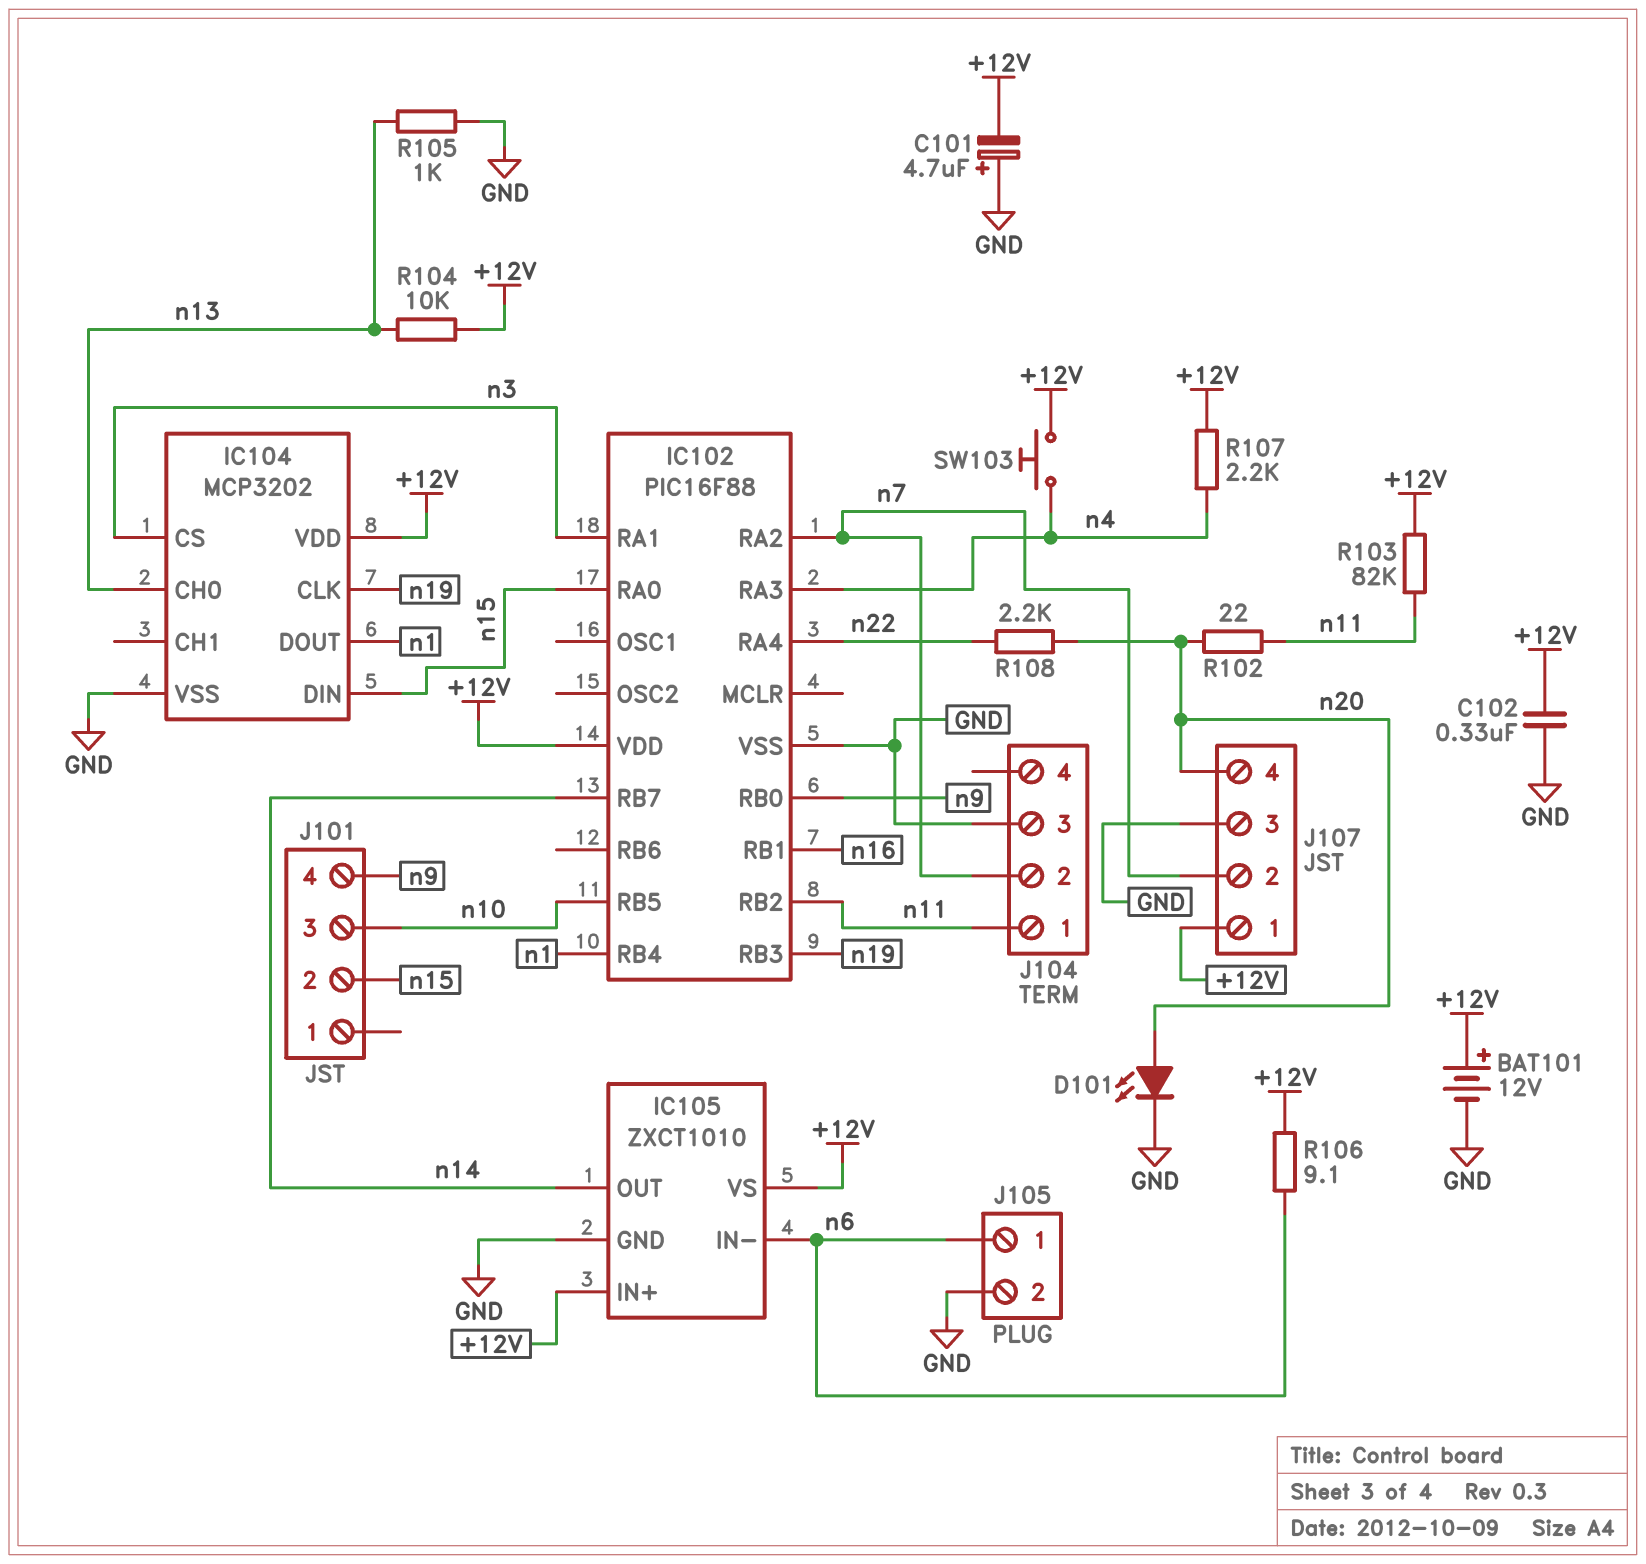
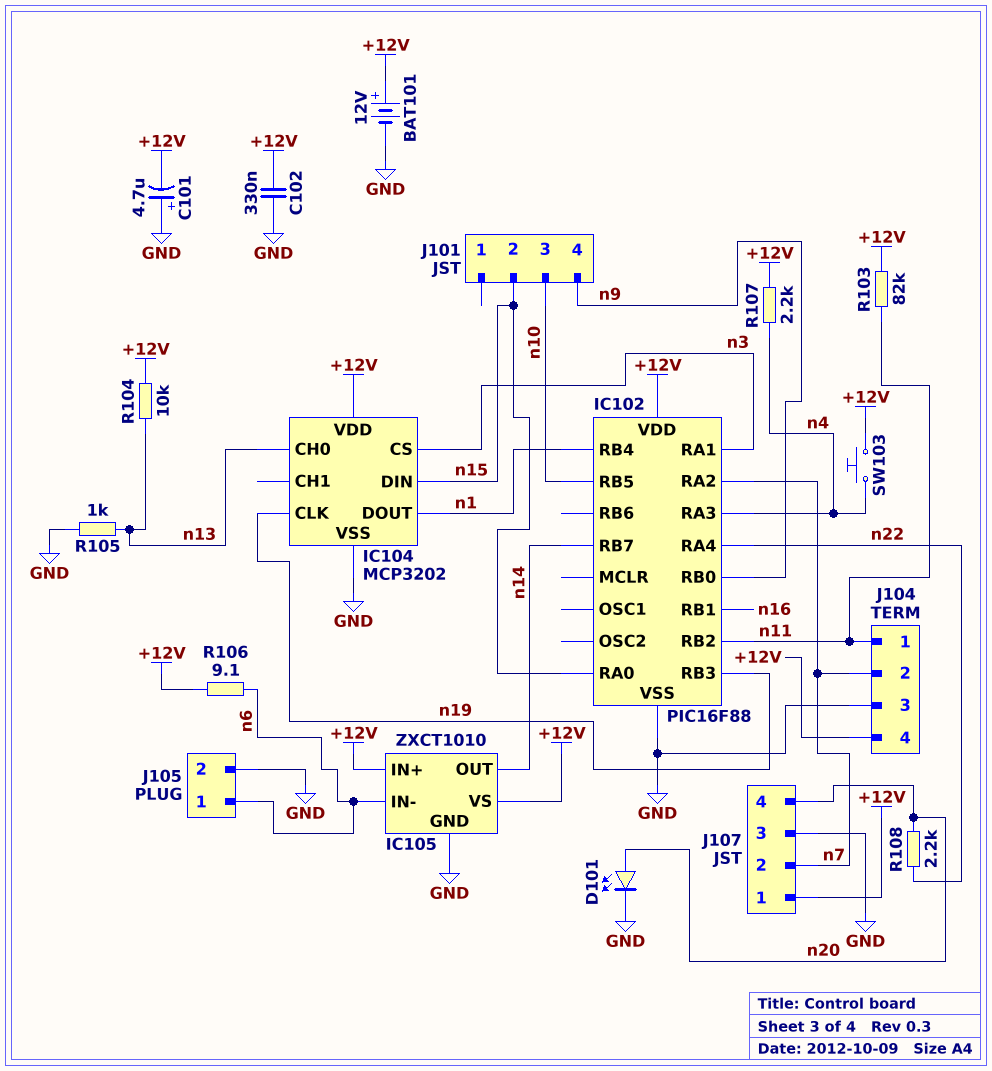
J104 pin 4: none -> +12V
R102: 22 (n11, n20) -> none

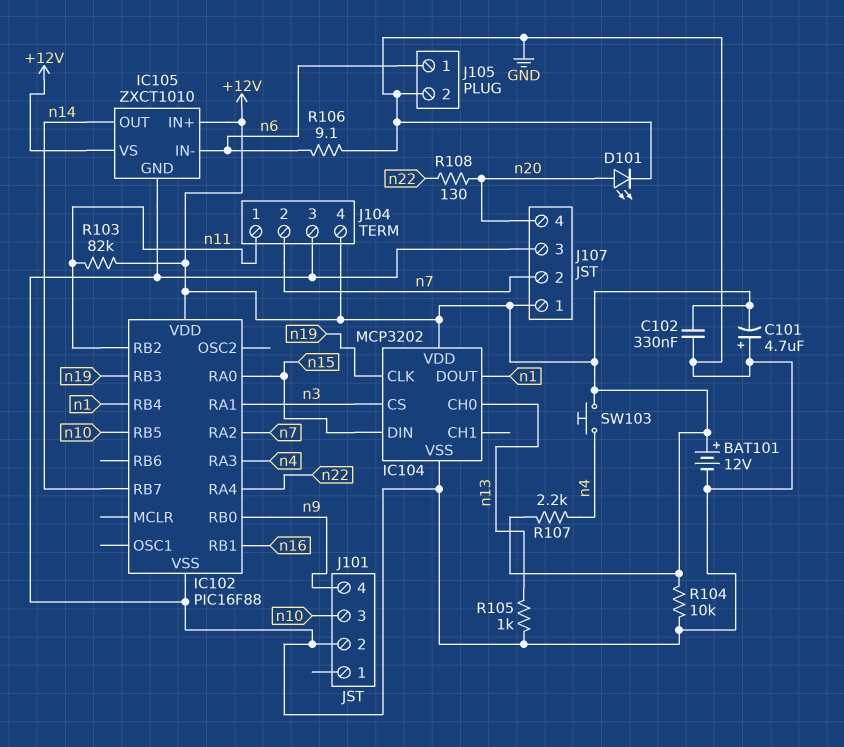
J101 pin 2: n15 -> GND
R104: 10k (+12V, n13) -> 10k (+12V, GND)
R106: 9.1 (+12V, n6) -> 9.1 (GND, n6)
R108: 2.2k (n20, n22) -> 130 (n20, n22)

